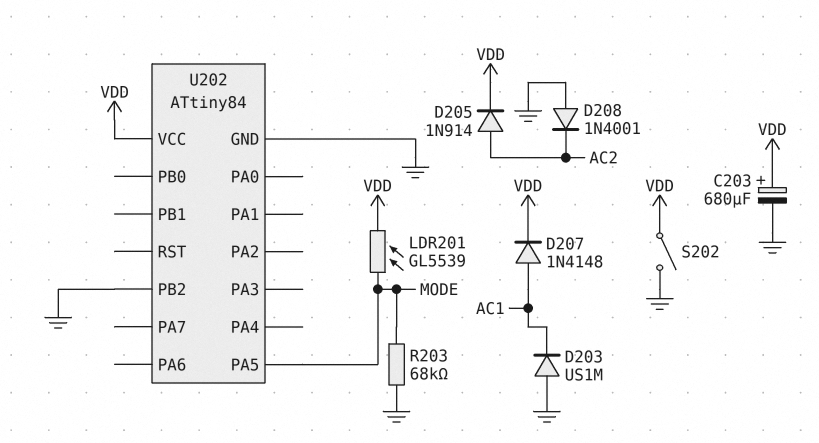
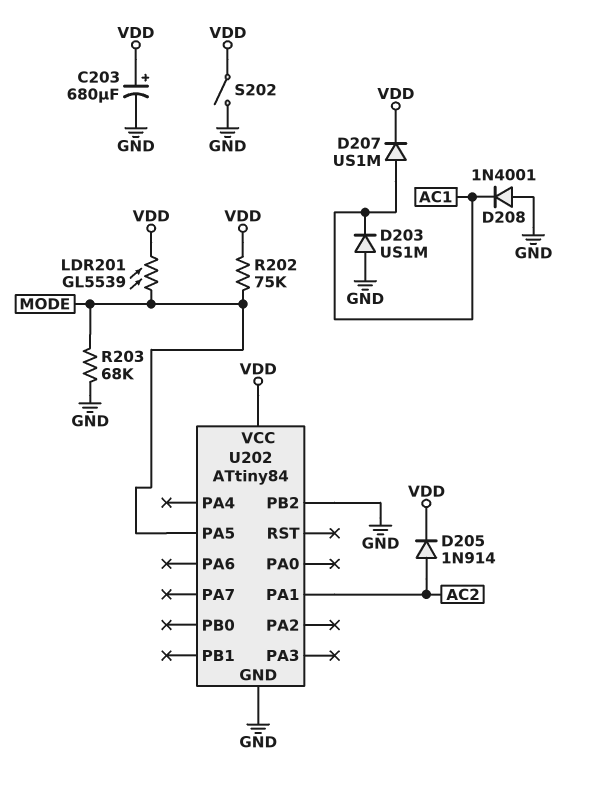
D207: diode 1N4148 (A AC1, K VDD) -> diode US1M (A AC1, K VDD)
D208: diode 1N4001 (A GND, K AC2) -> diode 1N4001 (A GND, K AC1)
R202: none -> 75k (MODE, VDD)
U202 pin PA1: none -> AC2

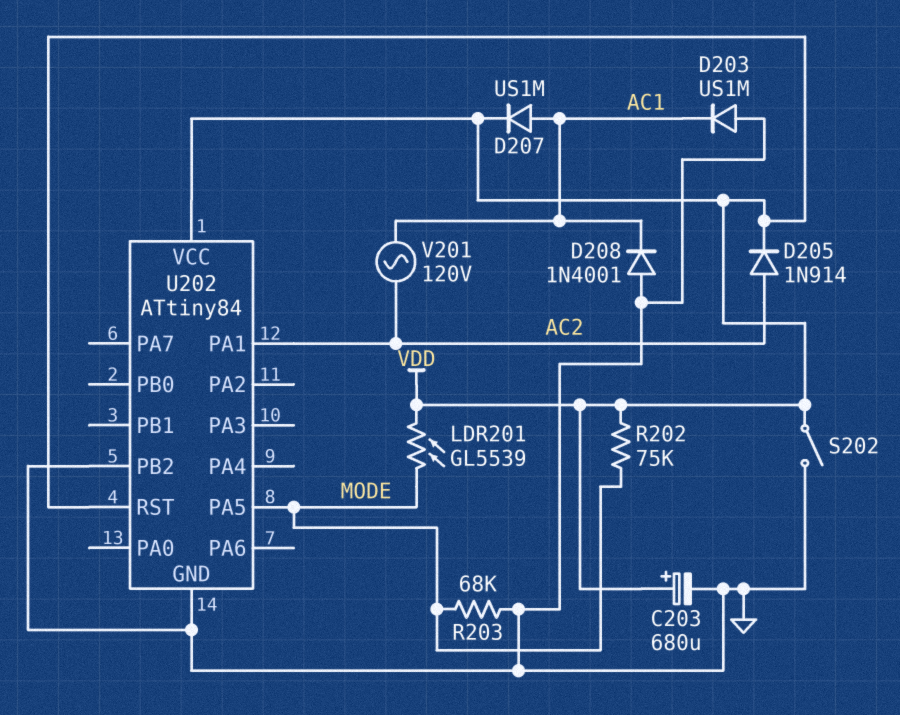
U202 pin RST: none -> VDD
V201: none -> AC 120V (AC1, AC2)

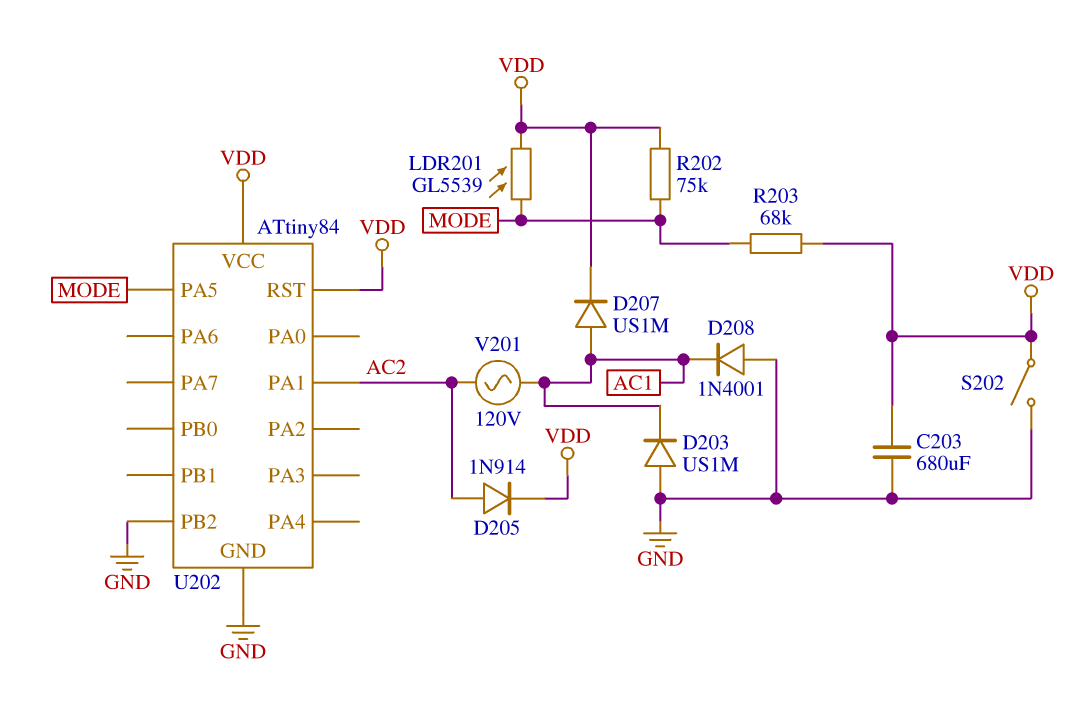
C203: 680uF (plus VDD, minus GND) -> 680uF (GND, VDD)
R203: 68k (GND, MODE) -> 68k (MODE, VDD)

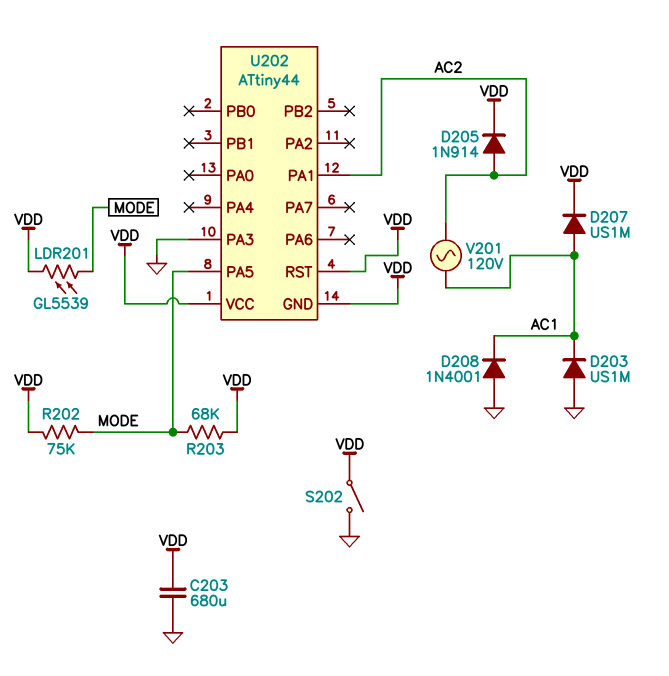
U202: ATtiny84 -> ATtiny44
U202 pin GND: GND -> VDD
U202 pin PA3: none -> GND
U202 pin PB2: GND -> none

